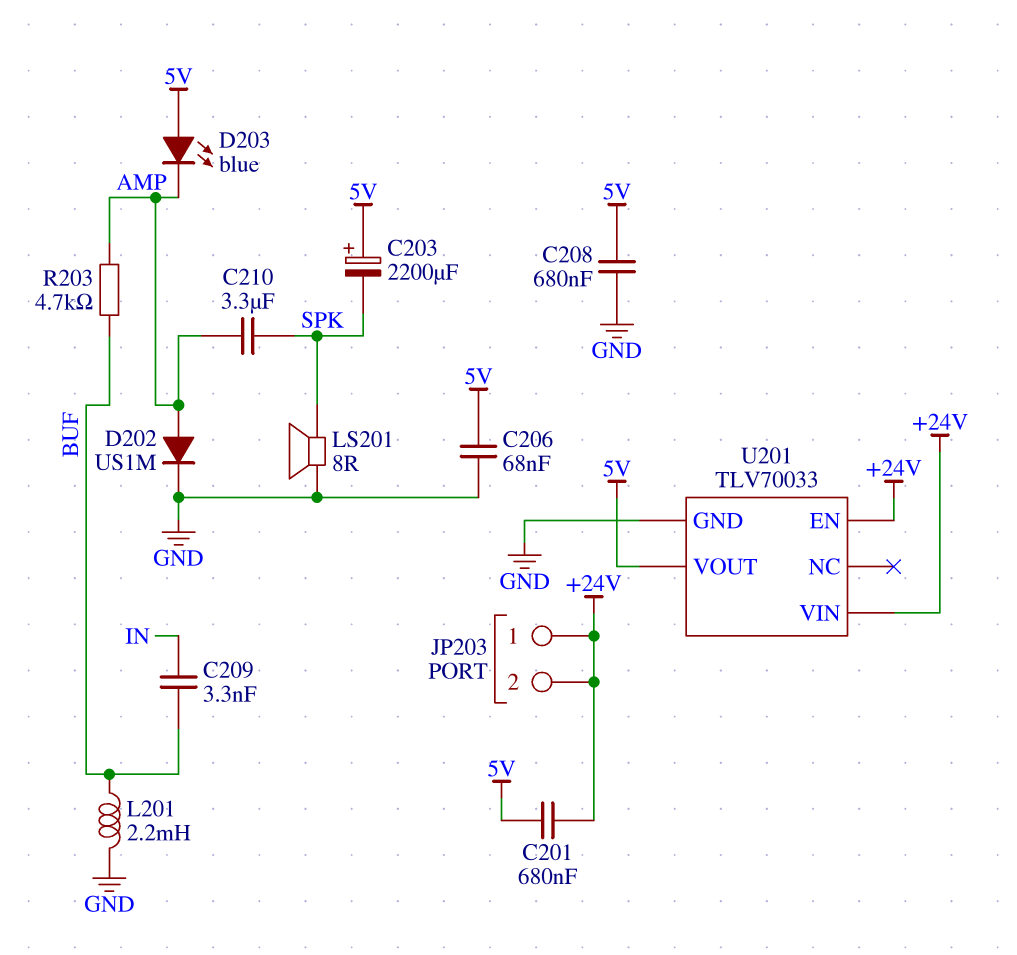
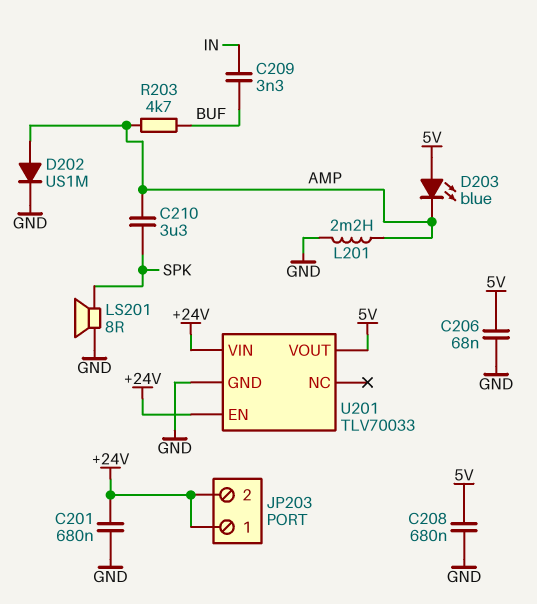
C201: 680nF (+24V, 5V) -> 680nF (+24V, GND)
C203: 2200uF (plus 5V, minus SPK) -> none
L201: 2.2mH (BUF, GND) -> 2.2mH (AMP, GND)

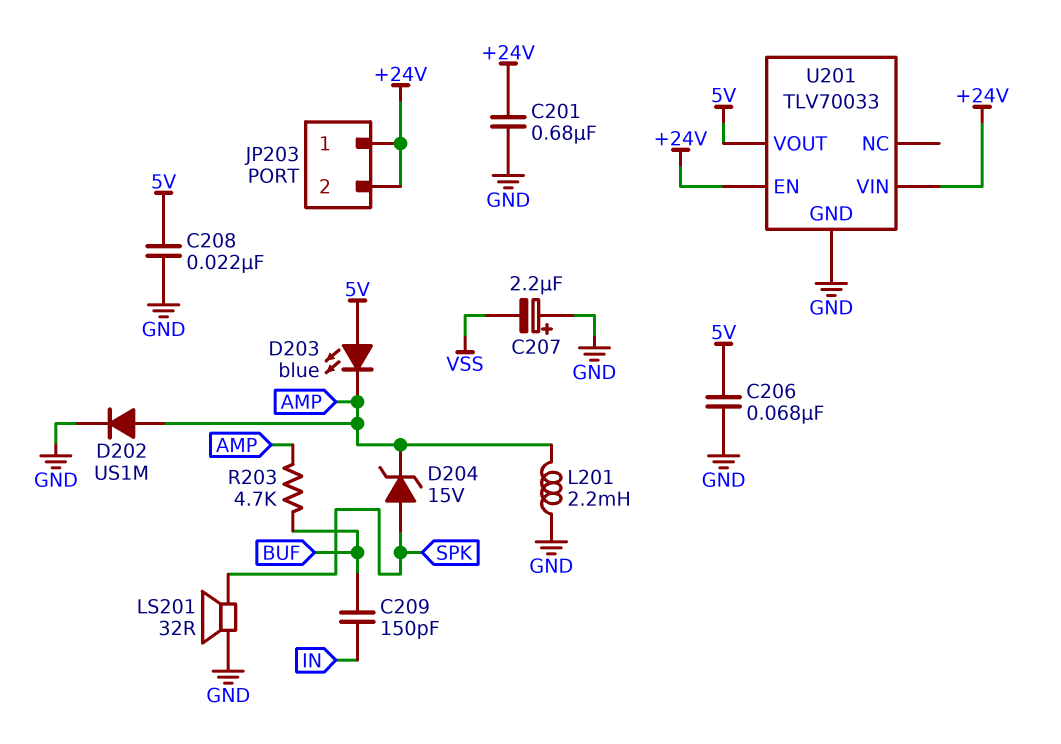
C207: none -> 2.2uF (plus GND, minus VSS)
C208: 680nF (5V, GND) -> 22nF (5V, GND)
C209: 3.3nF (BUF, IN) -> 150pF (BUF, IN)
C210: 3.3uF (AMP, SPK) -> none
D204: none -> zener 15V (A SPK, K AMP)
LS201: speaker 8R (GND, SPK) -> speaker 32R (GND, SPK)

